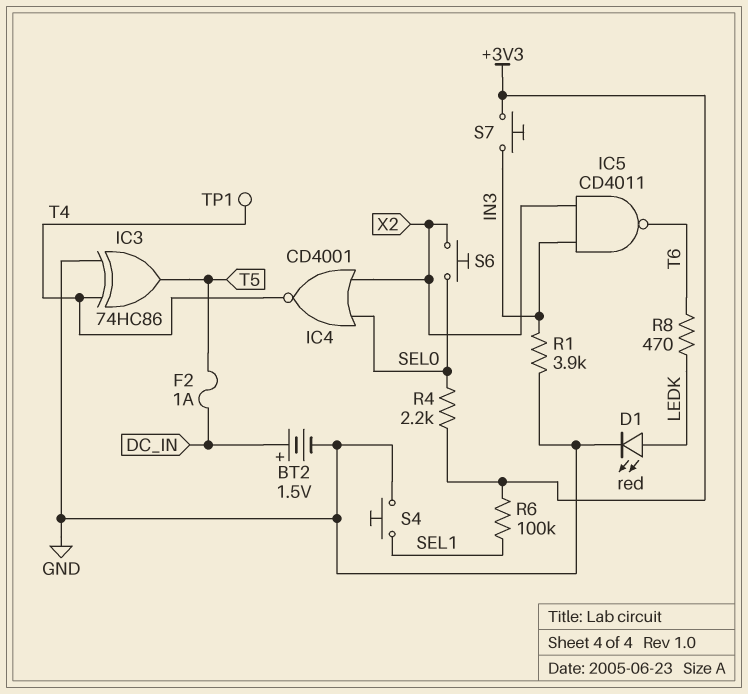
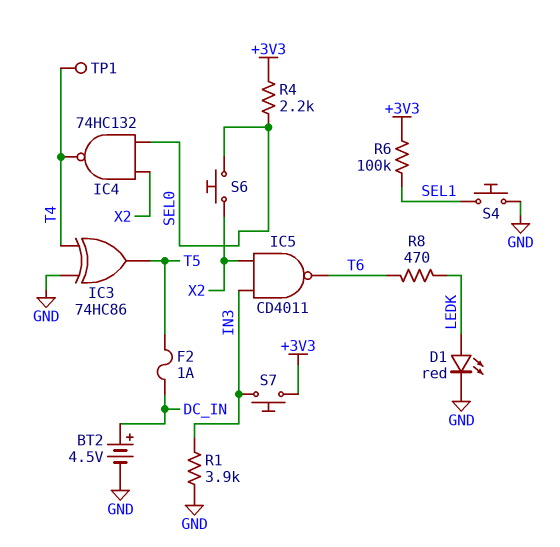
BT2: 1.5V (plus DC_IN, minus GND) -> 4.5V (plus DC_IN, minus GND)
IC4: NOR CD4001 (in SEL0, in X2, out T4) -> NAND 74HC132 (in SEL0, in X2, out T4)

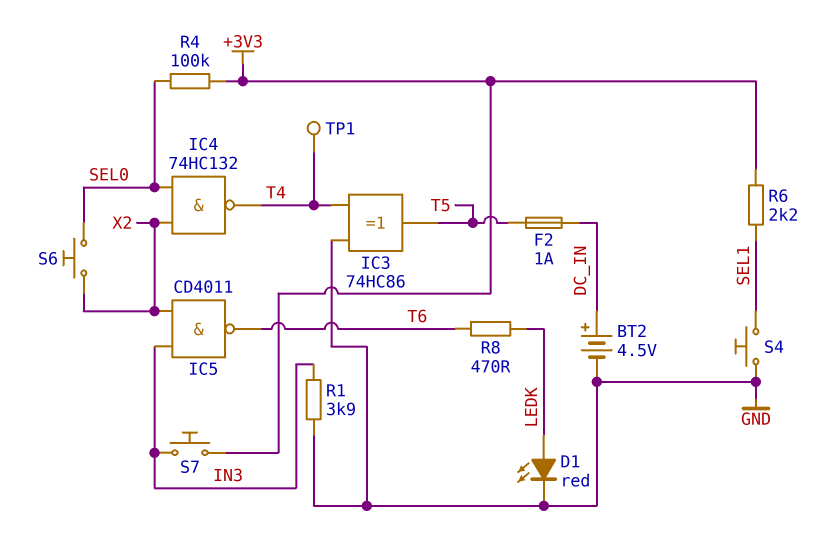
R4: 2.2k (+3V3, SEL0) -> 100k (+3V3, SEL0)
R6: 100k (+3V3, SEL1) -> 2.2k (+3V3, SEL1)

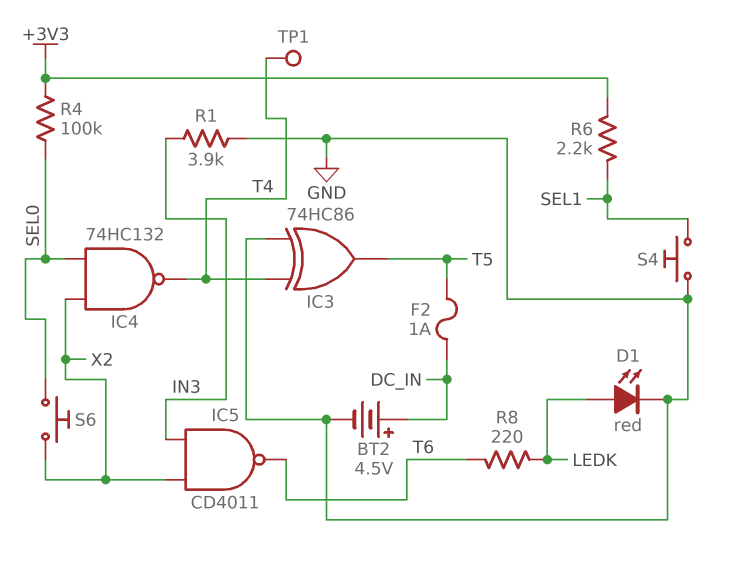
R8: 470 (LEDK, T6) -> 220 (LEDK, T6)
S7: button (+3V3, IN3) -> none

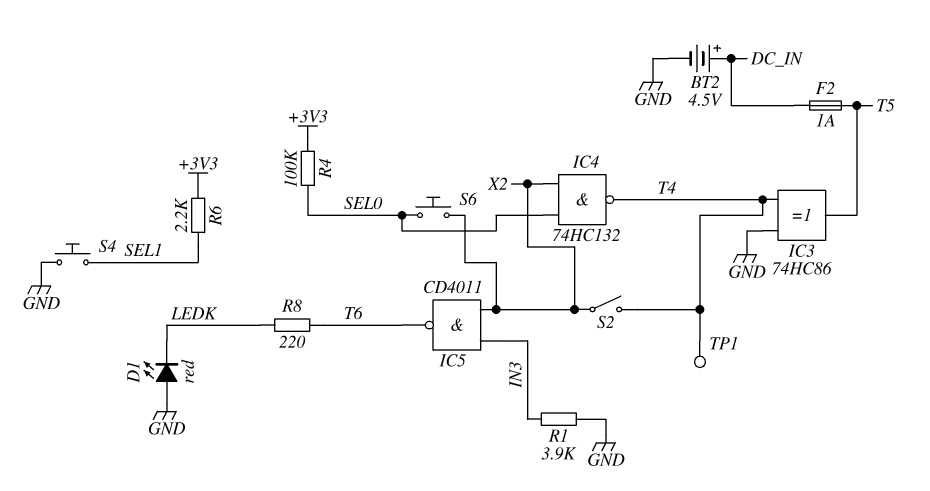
D1: LED red (A LEDK, K GND) -> LED red (A GND, K LEDK)
S2: none -> switch (T4, X2)

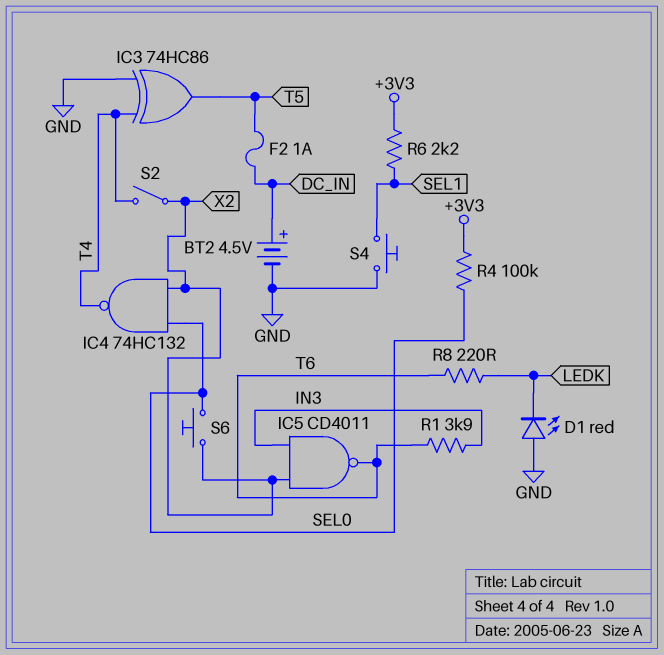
R1: 3.9k (GND, IN3) -> 3.9k (IN3, T6)
TP1: test point (T4) -> none

